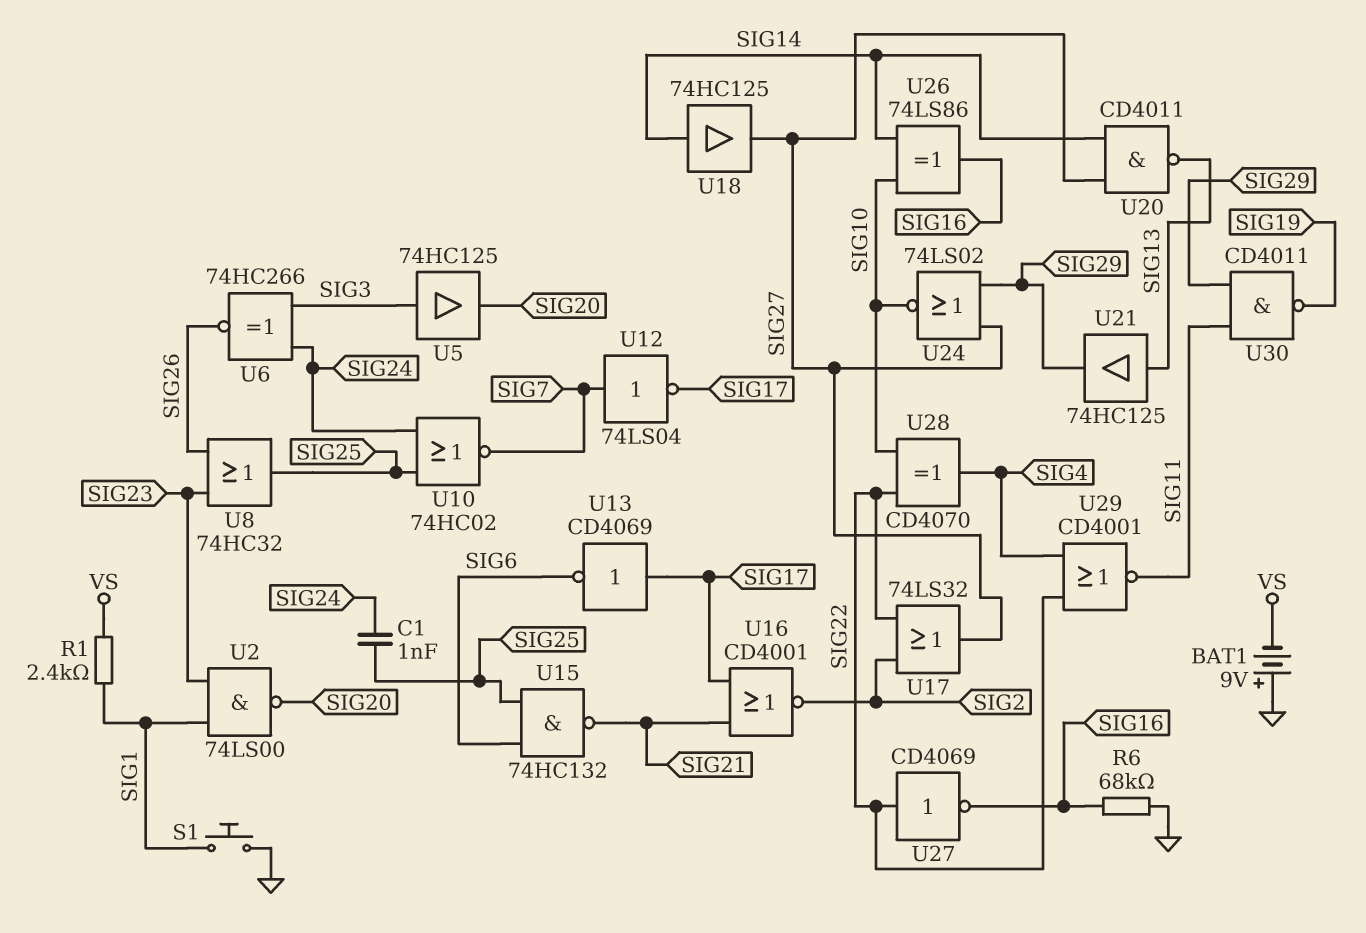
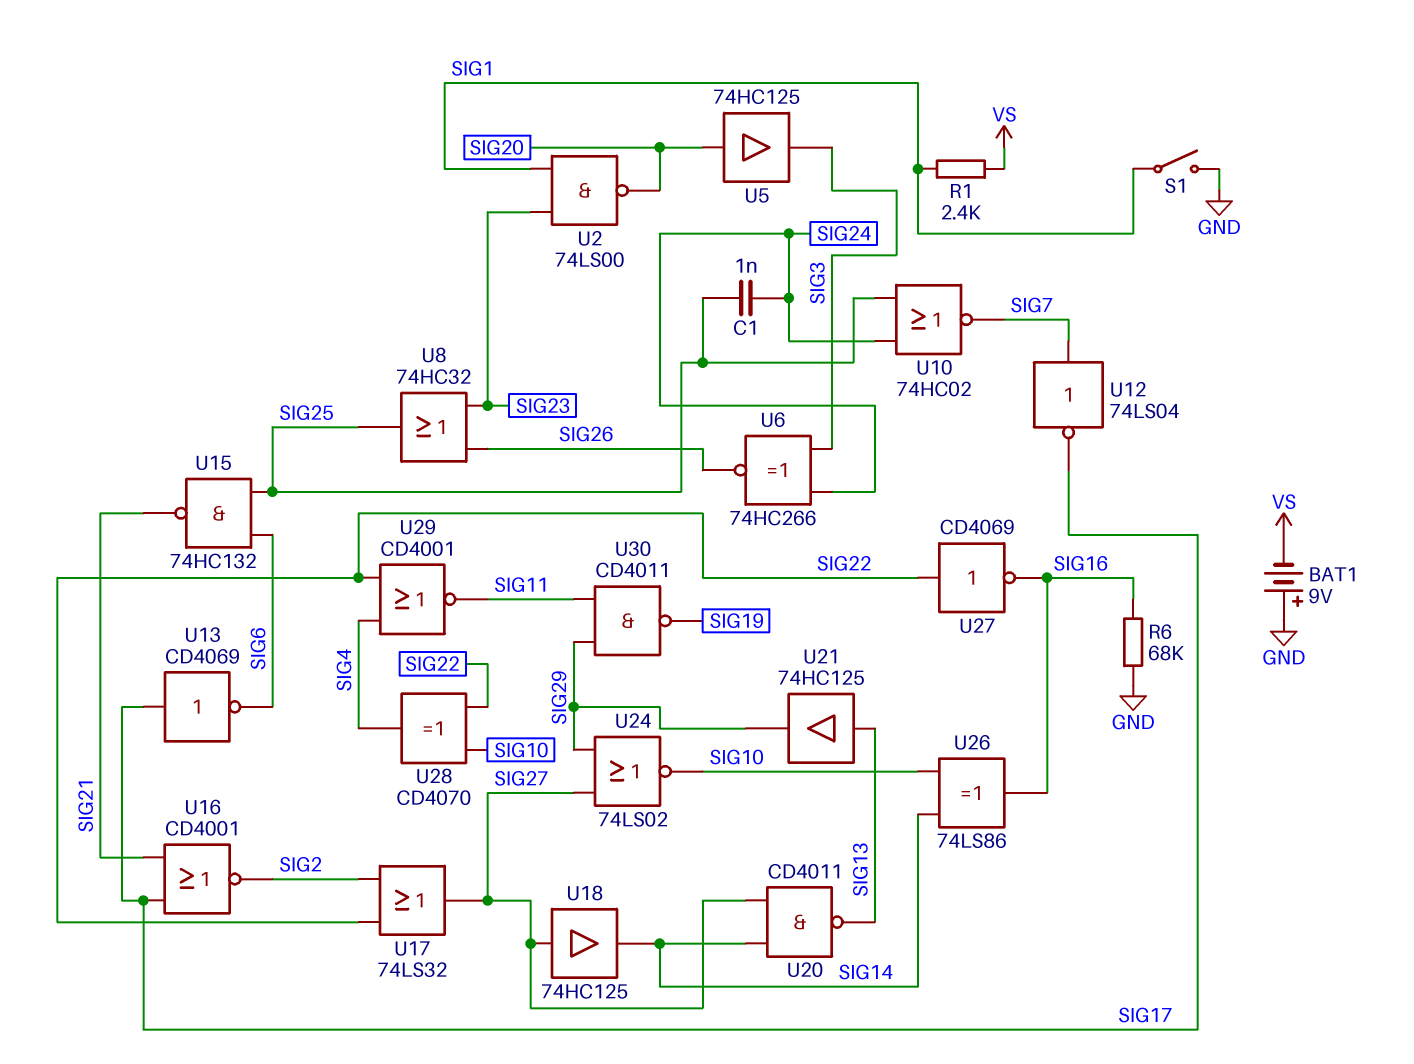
S1: button (GND, SIG1) -> switch (GND, SIG1)
U5: buffer 74HC125 (in SIG3, out SIG20) -> buffer 74HC125 (in SIG20, out SIG3)
U18: buffer 74HC125 (in SIG14, out SIG27) -> buffer 74HC125 (in SIG27, out SIG14)

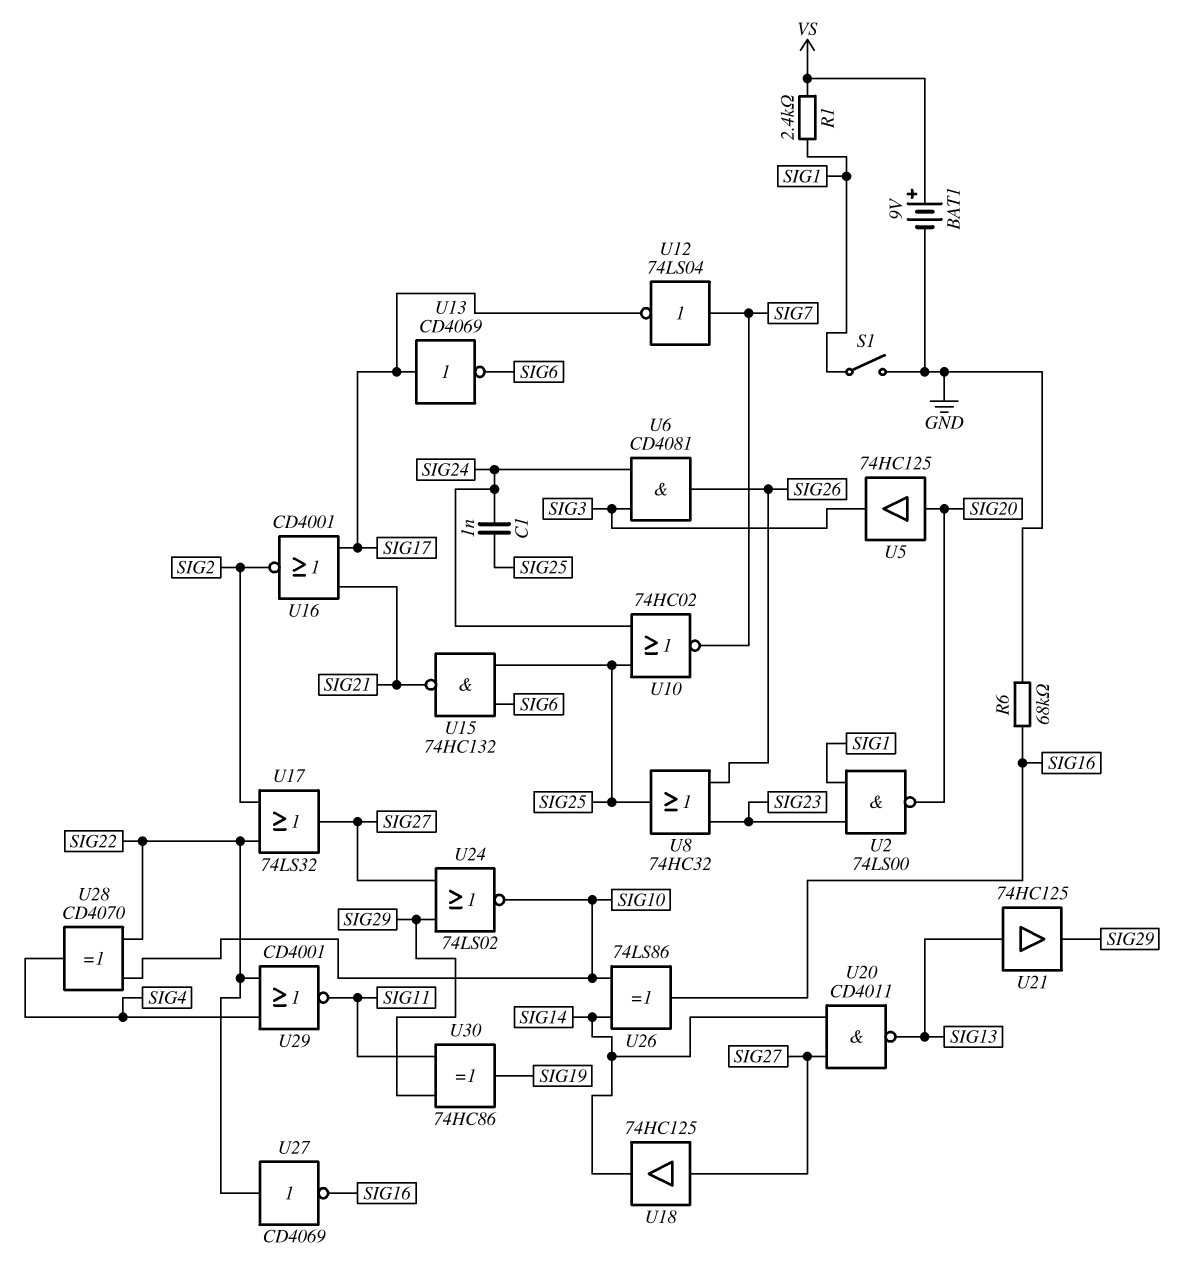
BAT1: 9V (plus GND, minus VS) -> 9V (plus VS, minus GND)
U6: XNOR 74HC266 (in SIG3, in SIG24, out SIG26) -> AND CD4081 (in SIG3, in SIG24, out SIG26)
U30: NAND CD4011 (in SIG11, in SIG29, out SIG19) -> XOR 74HC86 (in SIG11, in SIG29, out SIG19)

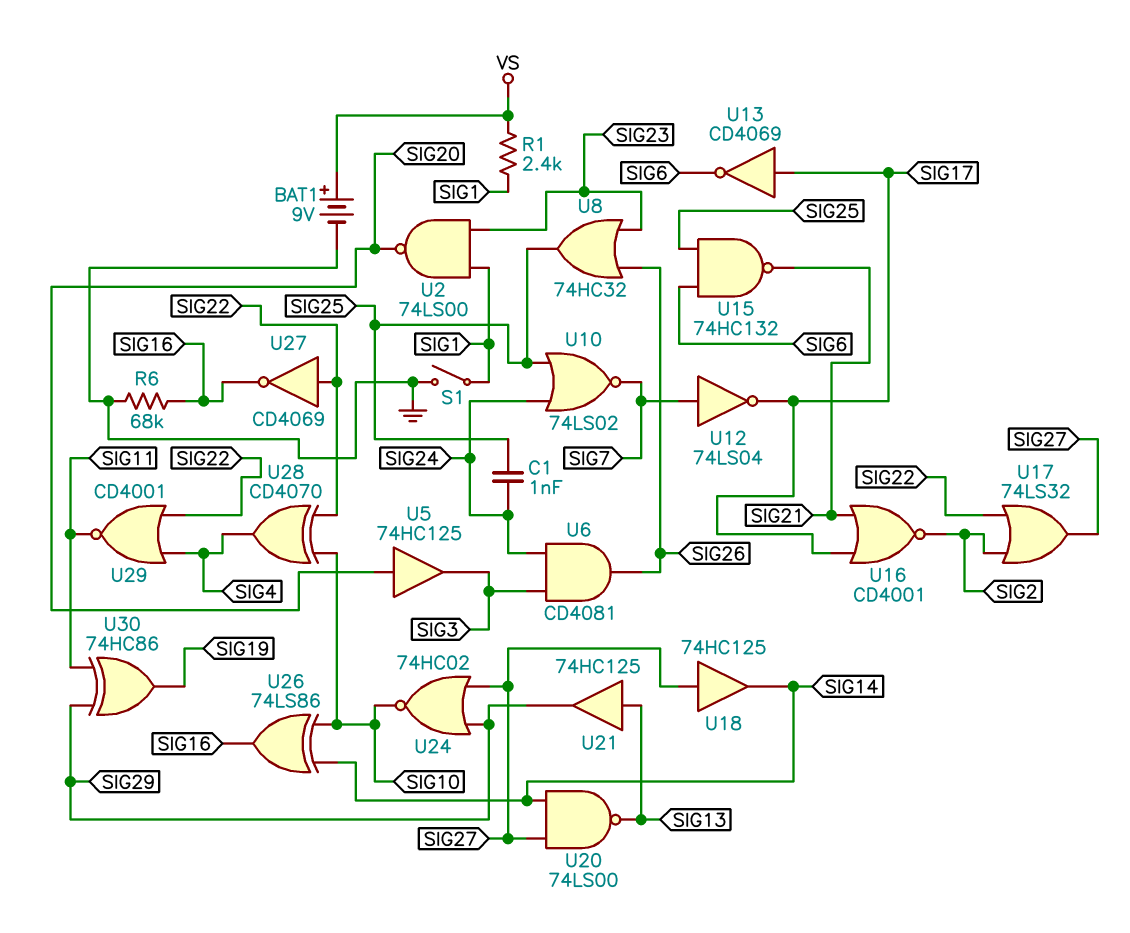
U10: NOR 74HC02 (in SIG24, in SIG25, out SIG7) -> NOR 74LS02 (in SIG24, in SIG25, out SIG7)
U20: NAND CD4011 (in SIG14, in SIG27, out SIG13) -> NAND 74LS00 (in SIG14, in SIG27, out SIG13)
U24: NOR 74LS02 (in SIG27, in SIG29, out SIG10) -> NOR 74HC02 (in SIG27, in SIG29, out SIG10)

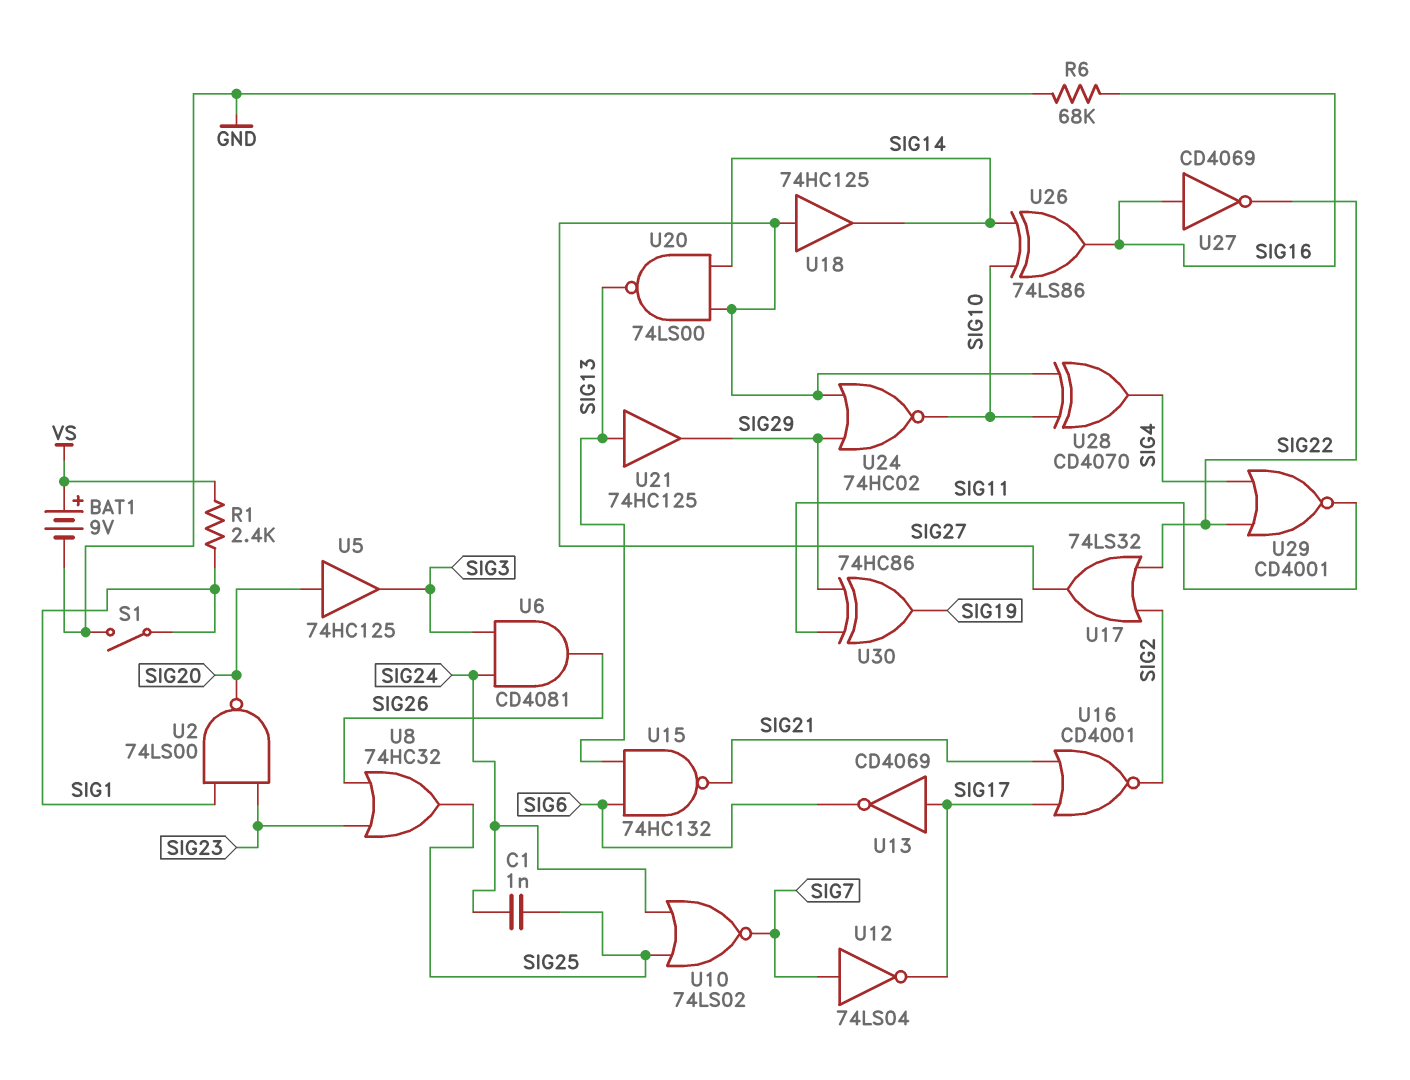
U15: NAND 74HC132 (in SIG6, in SIG25, out SIG21) -> NAND 74HC132 (in SIG6, in SIG13, out SIG21)
U27: NOT CD4069 (in SIG22, out SIG16) -> NOT CD4069 (in SIG16, out SIG22)
U28: XOR CD4070 (in SIG10, in SIG22, out SIG4) -> XOR CD4070 (in SIG10, in SIG27, out SIG4)

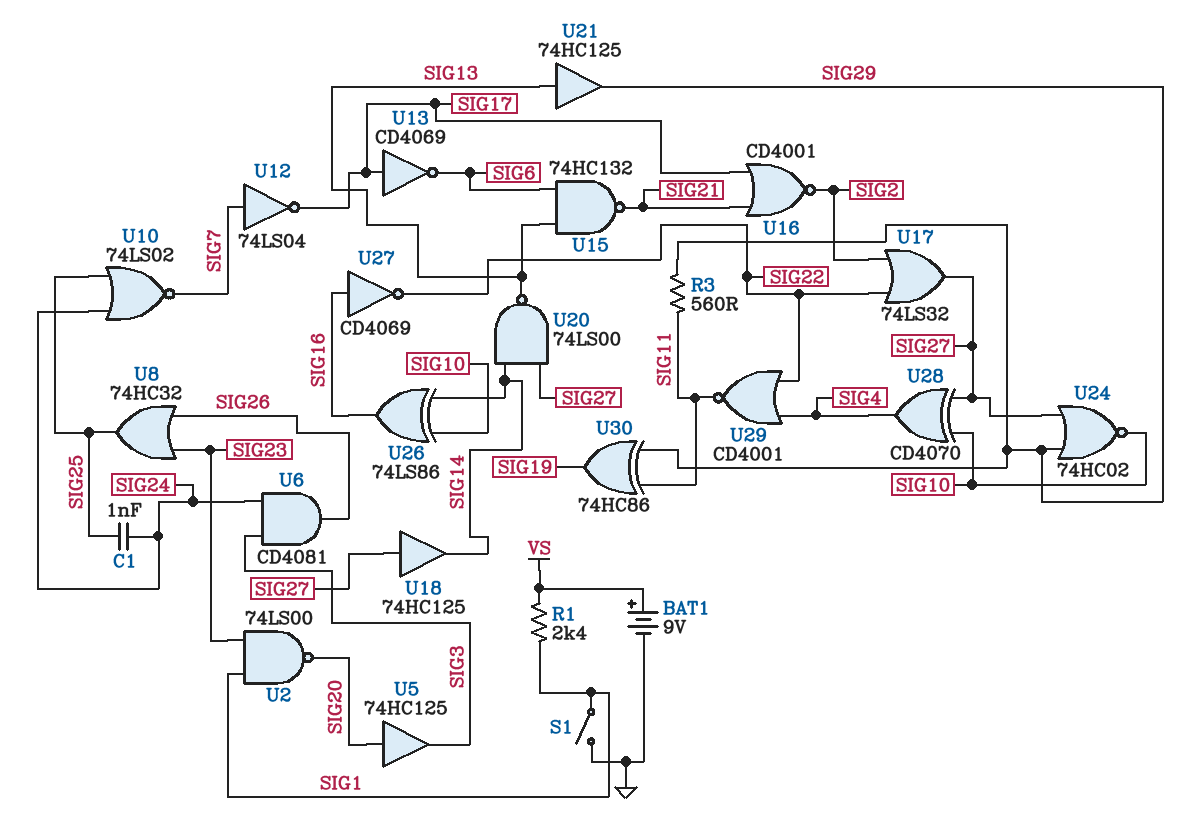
R3: none -> 560 (SIG11, SIG29)
R6: 68k (GND, SIG16) -> none

